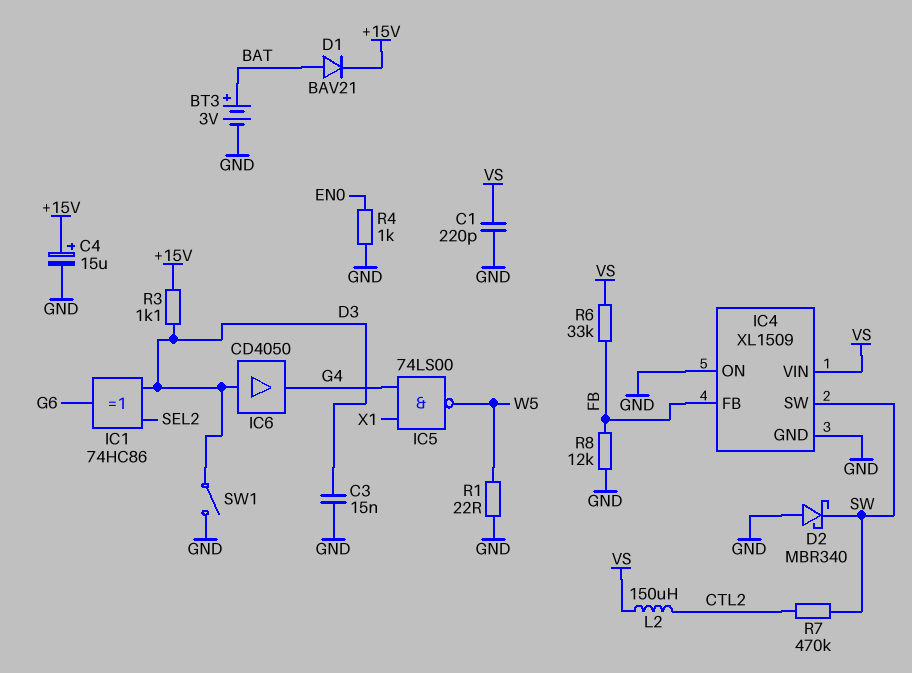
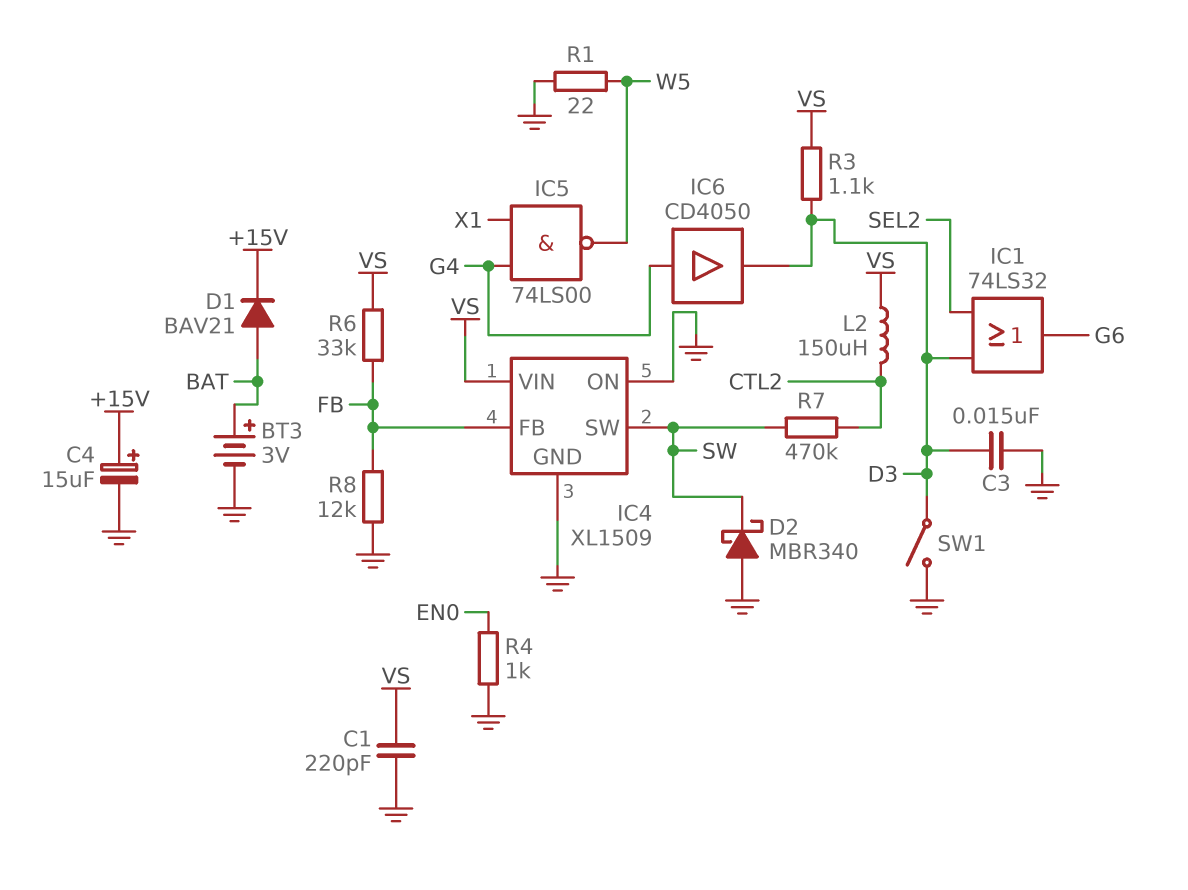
IC1: XOR 74HC86 (in D3, in SEL2, out G6) -> OR 74LS32 (in D3, in SEL2, out G6)
IC6: buffer CD4050 (in D3, out G4) -> buffer CD4050 (in G4, out D3)
R3: 1.1k (+15V, D3) -> 1.1k (D3, VS)

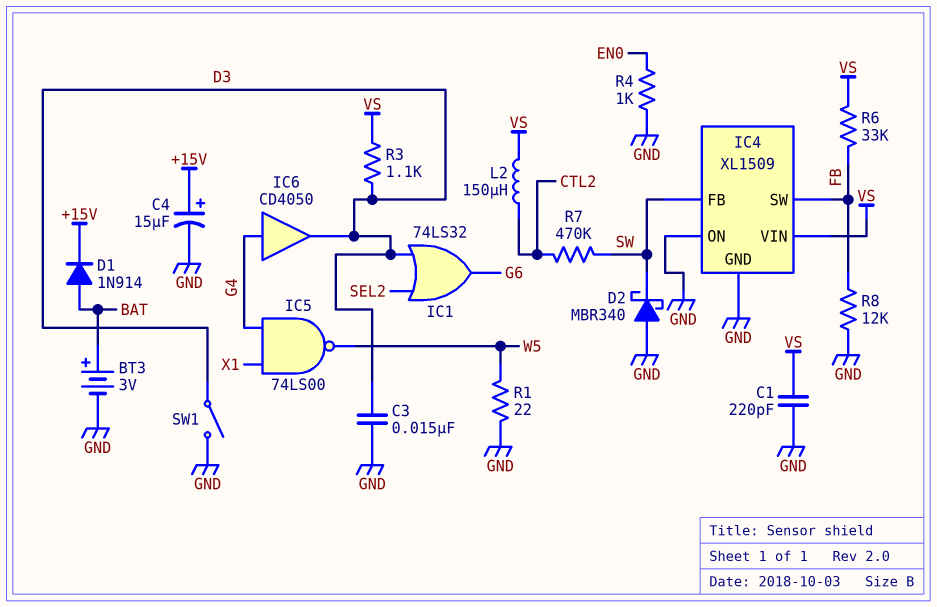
D1: diode BAV21 (A BAT, K +15V) -> diode 1N914 (A BAT, K +15V)
IC4 pin FB: FB -> SW
IC4 pin SW: SW -> FB

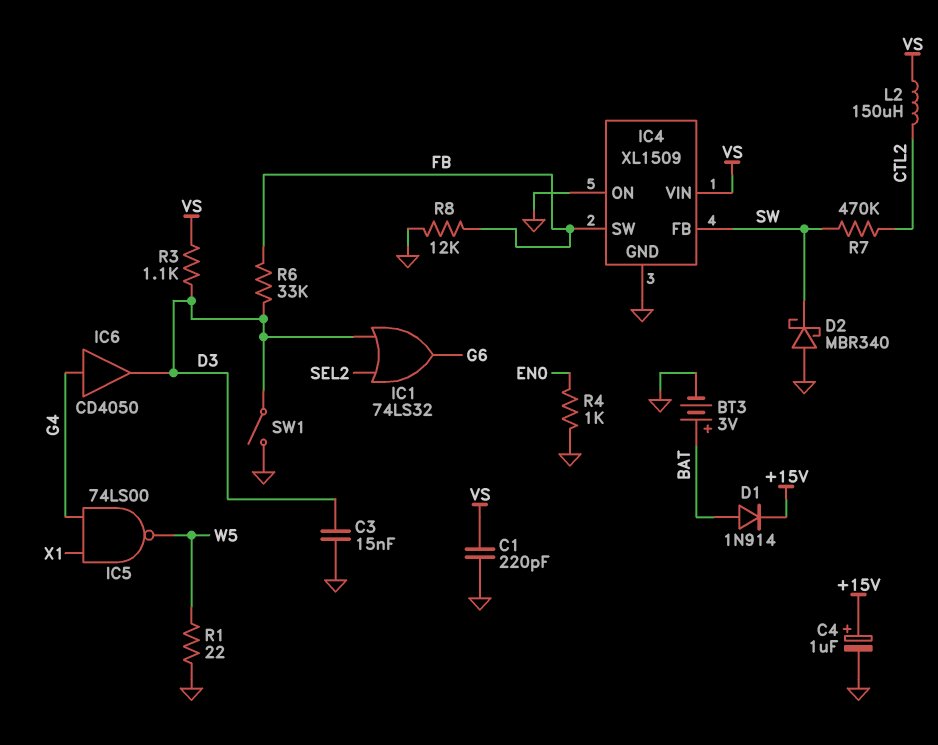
C4: 15uF (plus +15V, minus GND) -> 1uF (plus +15V, minus GND)
R6: 33k (FB, VS) -> 33k (D3, FB)

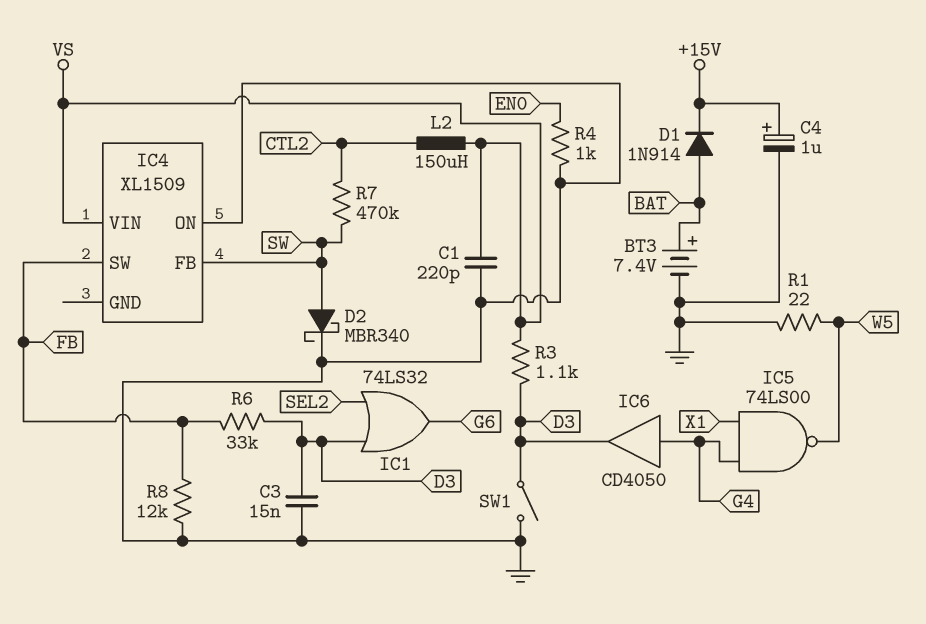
BT3: 3V (plus BAT, minus GND) -> 7.4V (plus BAT, minus GND)
D2: schottky MBR340 (A GND, K SW) -> schottky MBR340 (A SW, K GND)
IC4 pin GND: GND -> none

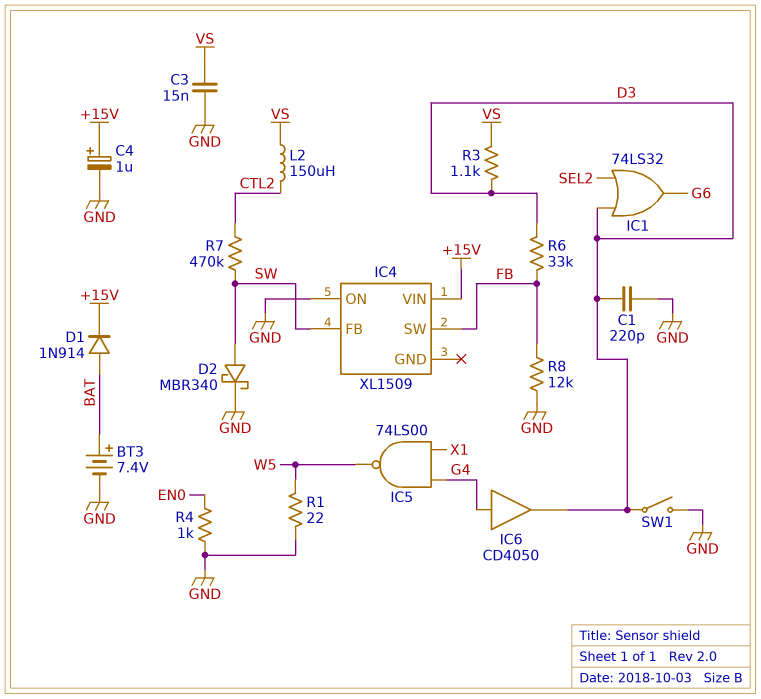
C1: 220pF (GND, VS) -> 220pF (D3, GND)
C3: 15nF (D3, GND) -> 15nF (GND, VS)
IC4 pin VIN: VS -> +15V

